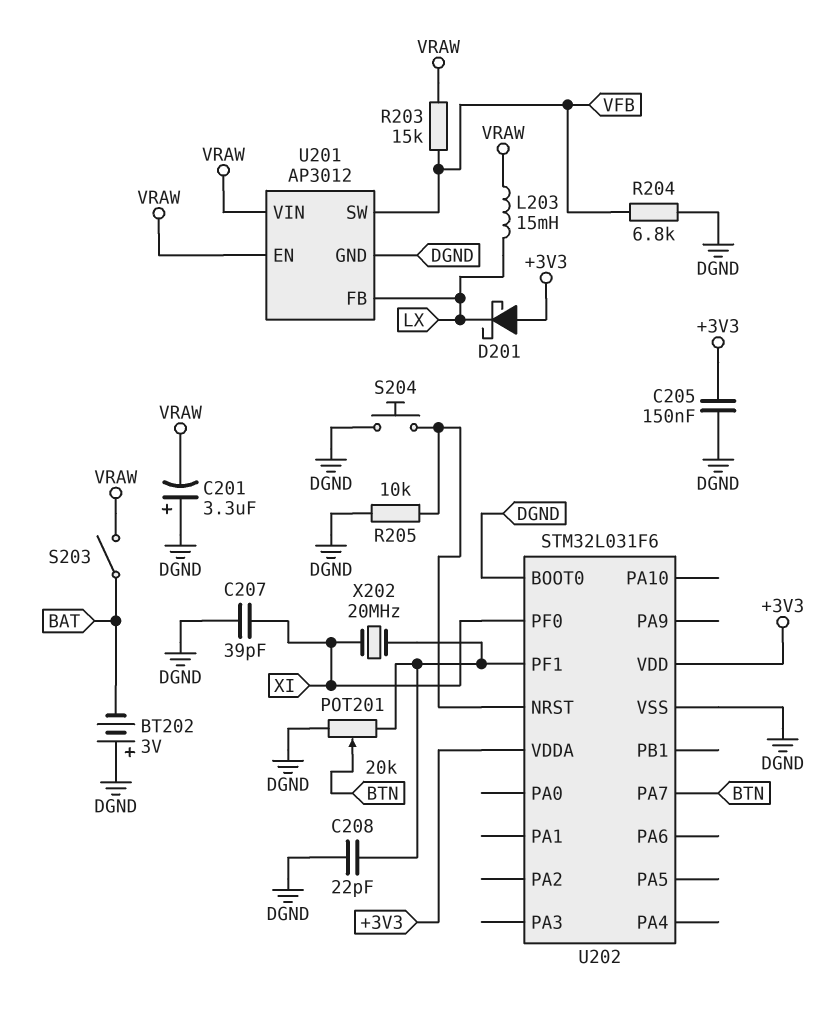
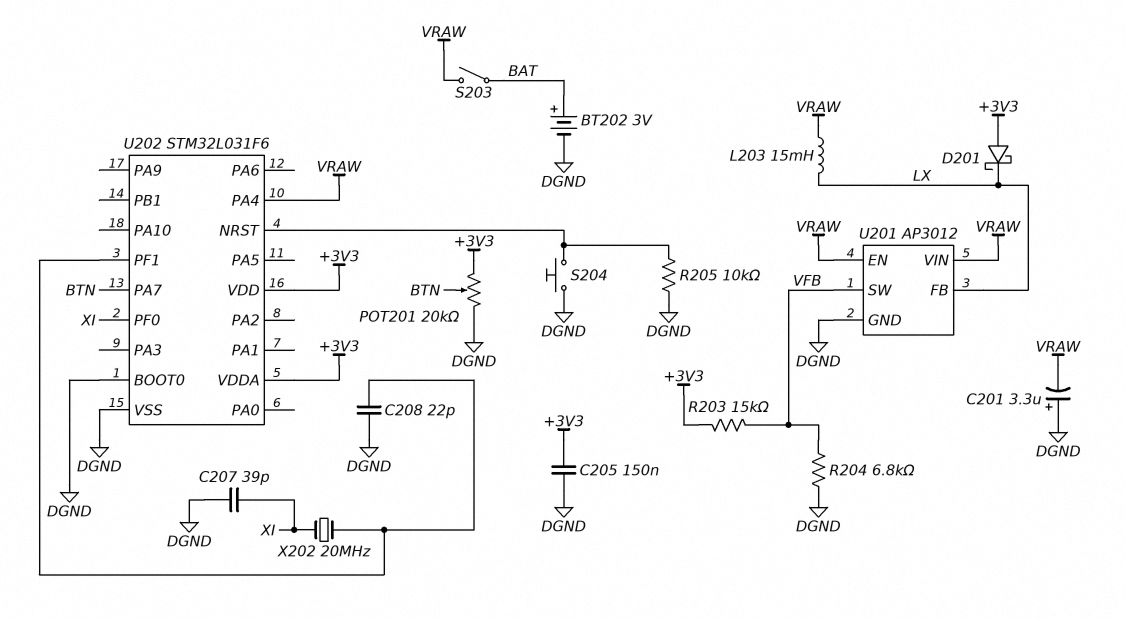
BT202: 3V (plus DGND, minus BAT) -> 3V (plus BAT, minus DGND)
POT201: 20k (DGND, U202/PF1, wiper BTN) -> 20k (+3V3, DGND, wiper BTN)
R203: 15k (VFB, VRAW) -> 15k (+3V3, VFB)
U202 pin PA4: none -> VRAW

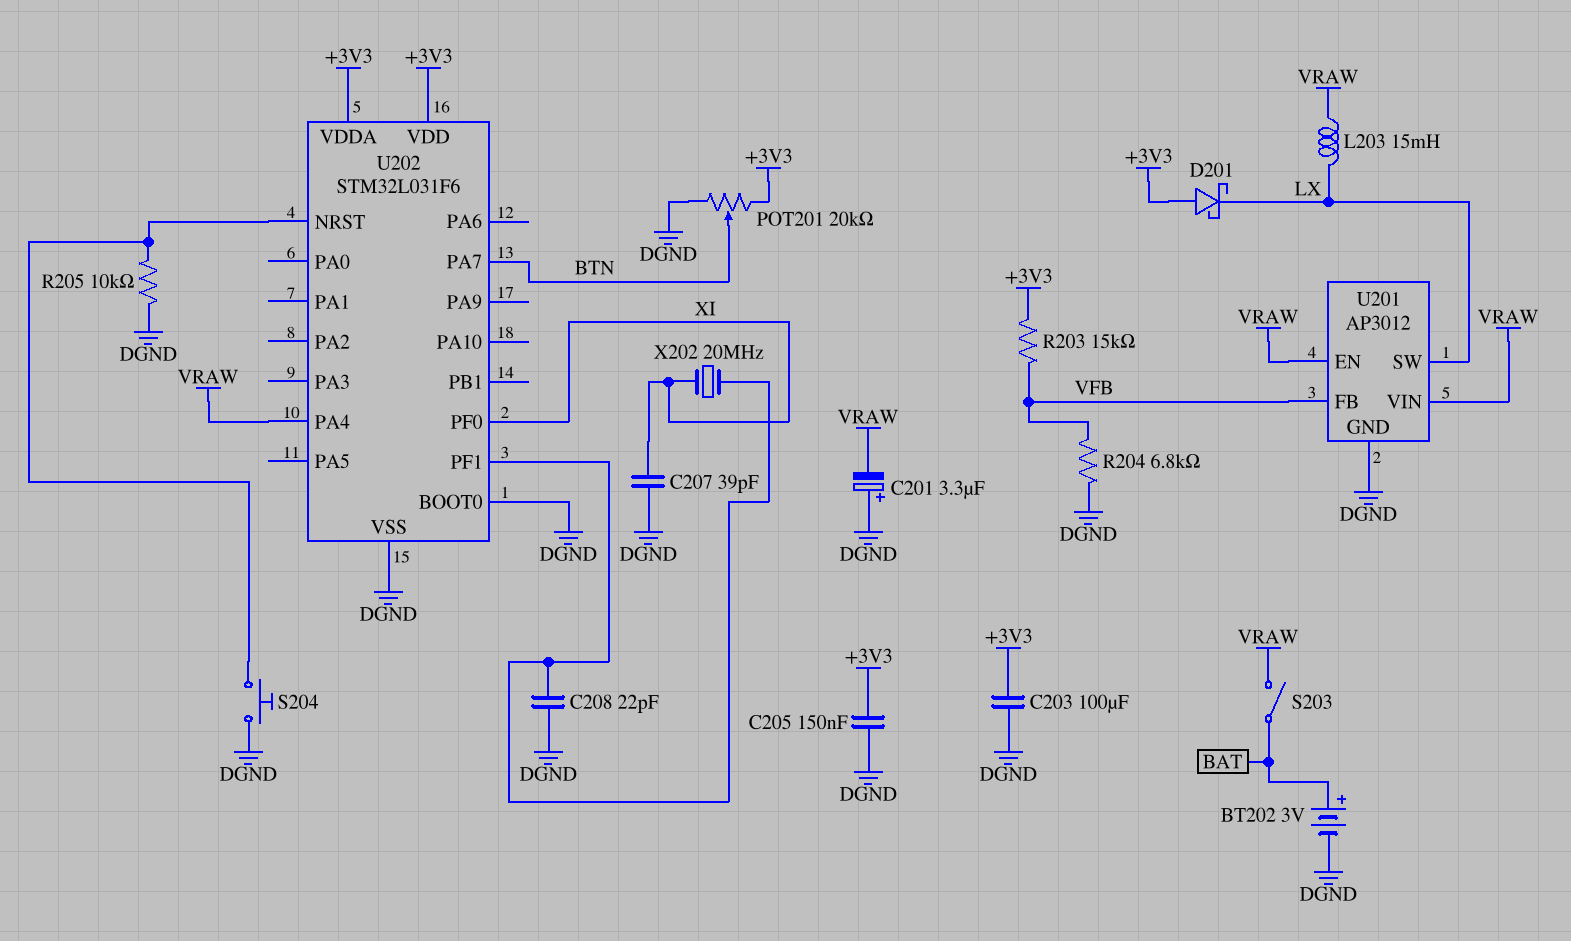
C203: none -> 100uF (+3V3, DGND)
U201 pin FB: LX -> VFB
U201 pin SW: VFB -> LX

